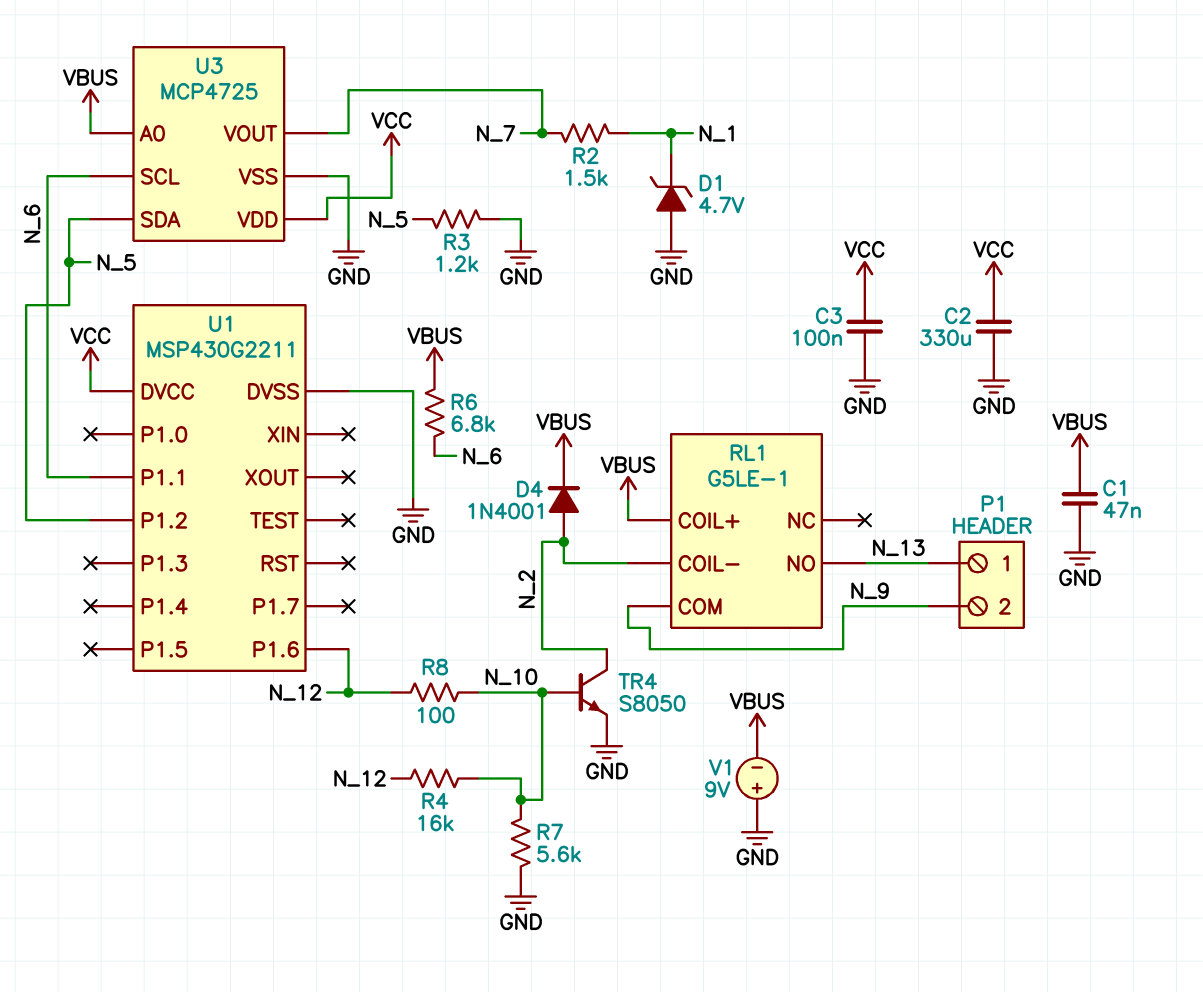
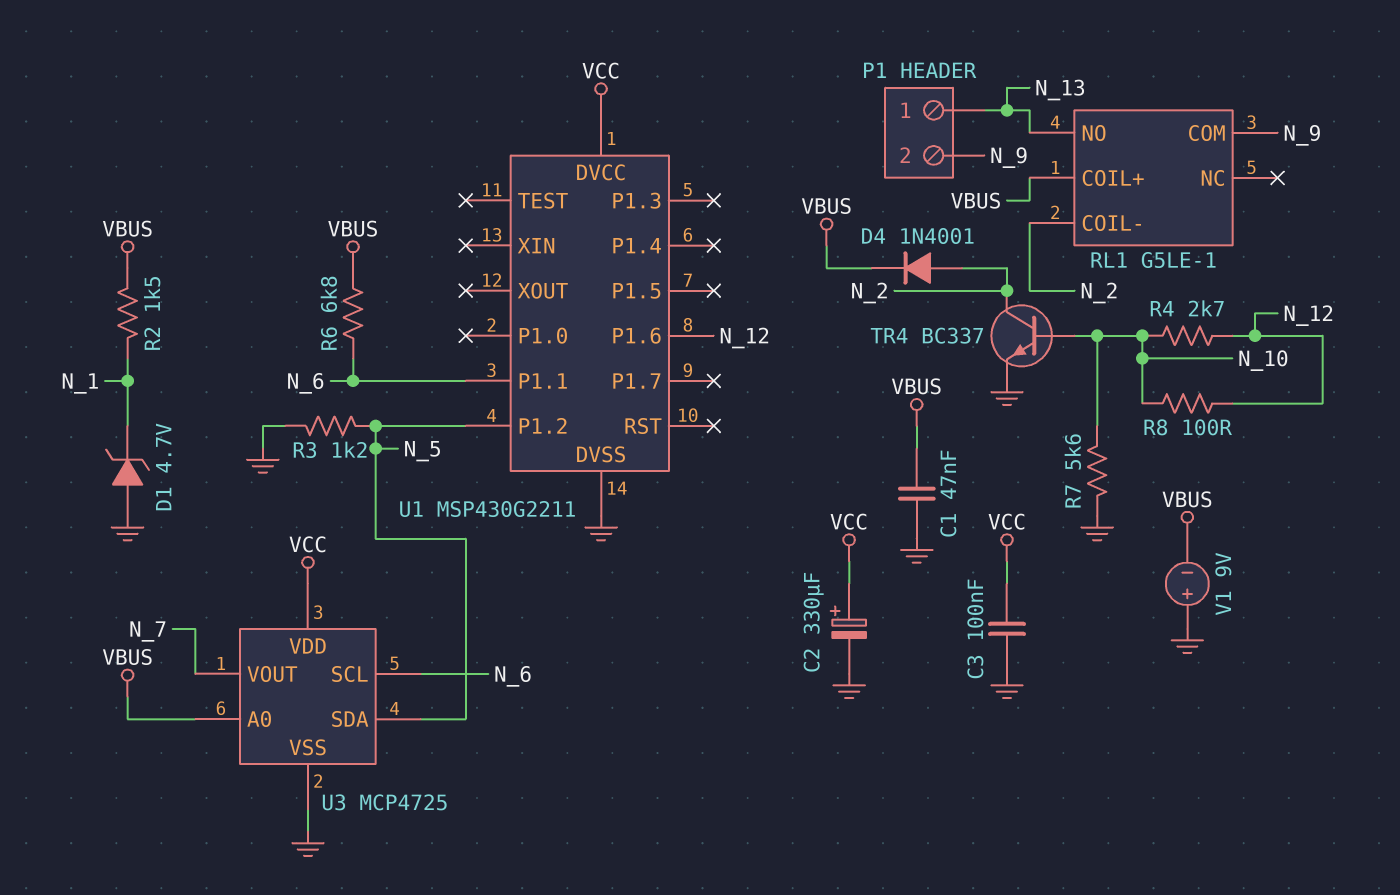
C2: 330uF (GND, VCC) -> 330uF (plus VCC, minus GND)
R2: 1.5k (N_1, N_7) -> 1.5k (N_1, VBUS)
R4: 16k (N_10, N_12) -> 2.7k (N_10, N_12)
TR4: NPN S8050 (B N_10, C N_2, E GND) -> NPN BC337 (B N_10, C N_2, E GND)

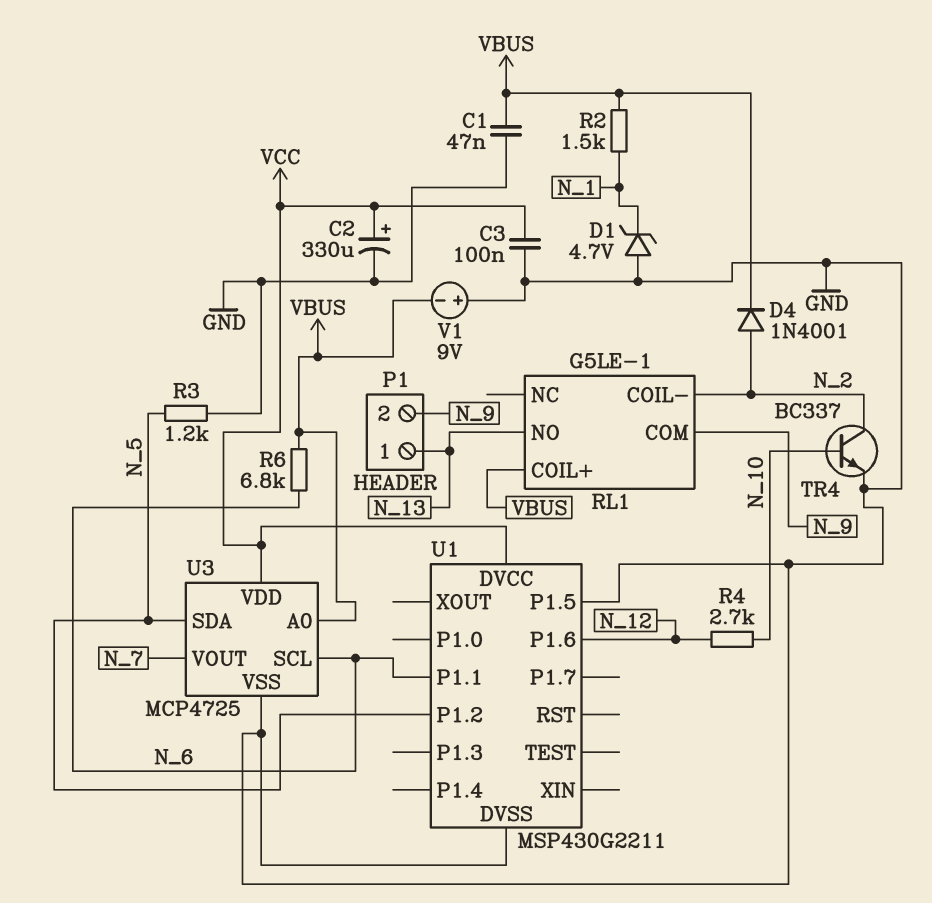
R7: 5.6k (GND, N_10) -> none
R8: 100 (N_10, N_12) -> none
U1 pin P1.5: none -> GND

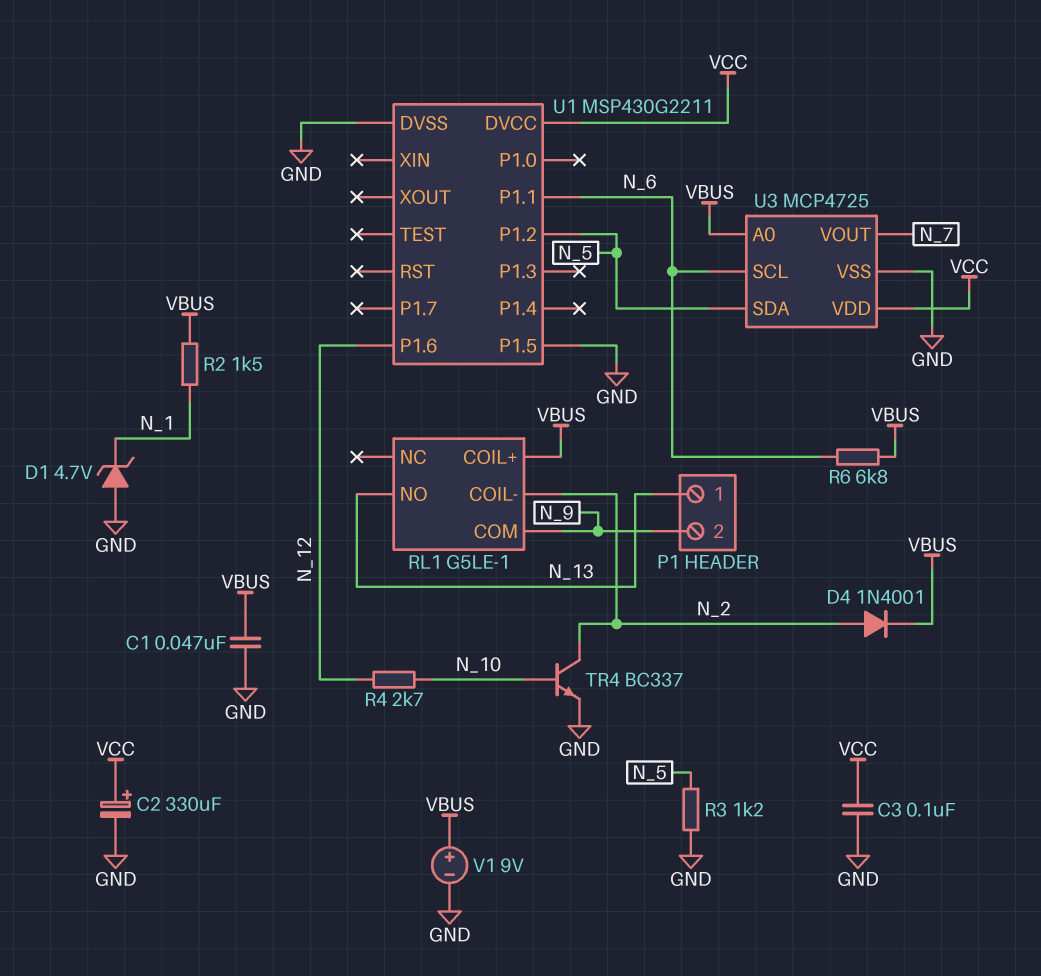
V1: 9V (plus GND, minus VBUS) -> 9V (plus VBUS, minus GND)

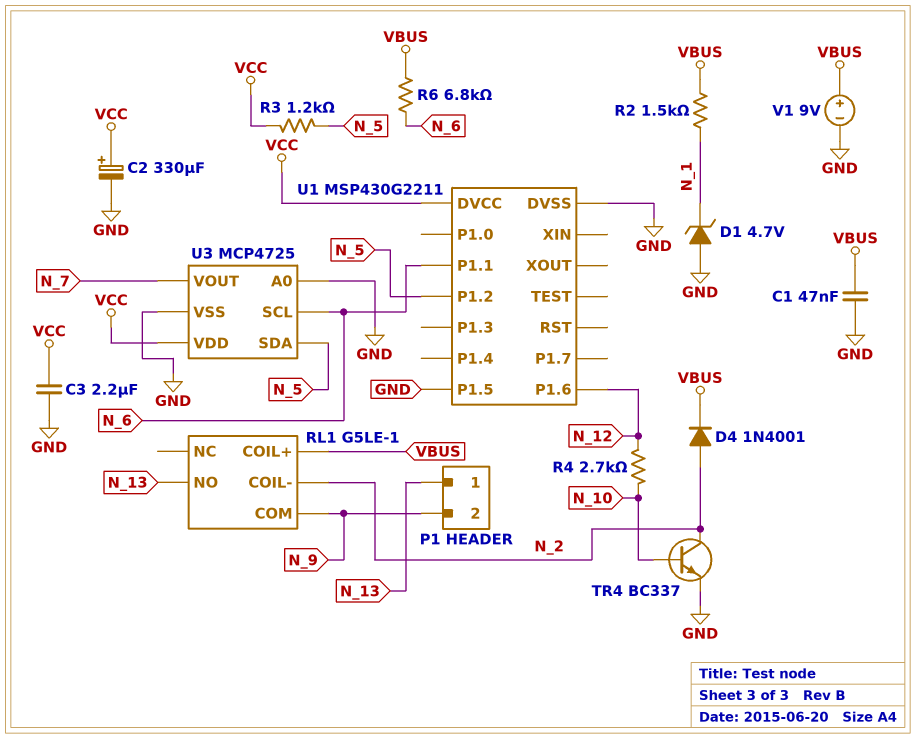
C3: 100nF (GND, VCC) -> 2.2uF (GND, VCC)
R3: 1.2k (GND, N_5) -> 1.2k (N_5, VCC)
U3 pin A0: VBUS -> GND

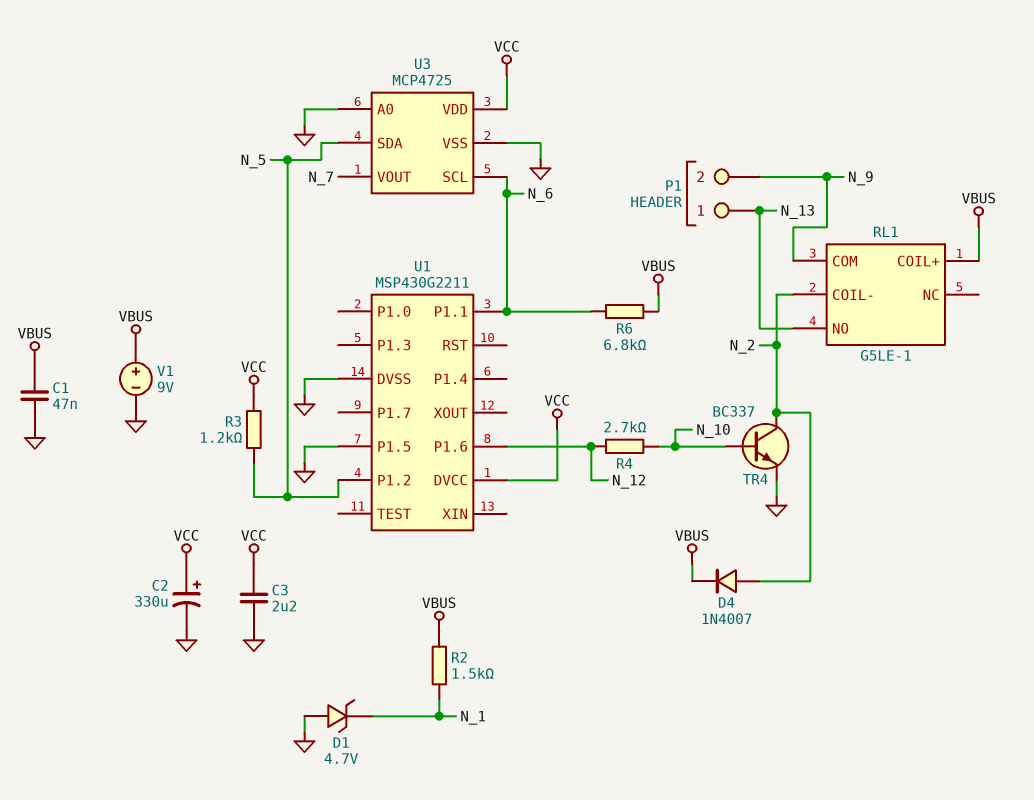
D4: diode 1N4001 (A N_2, K VBUS) -> diode 1N4007 (A N_2, K VBUS)

